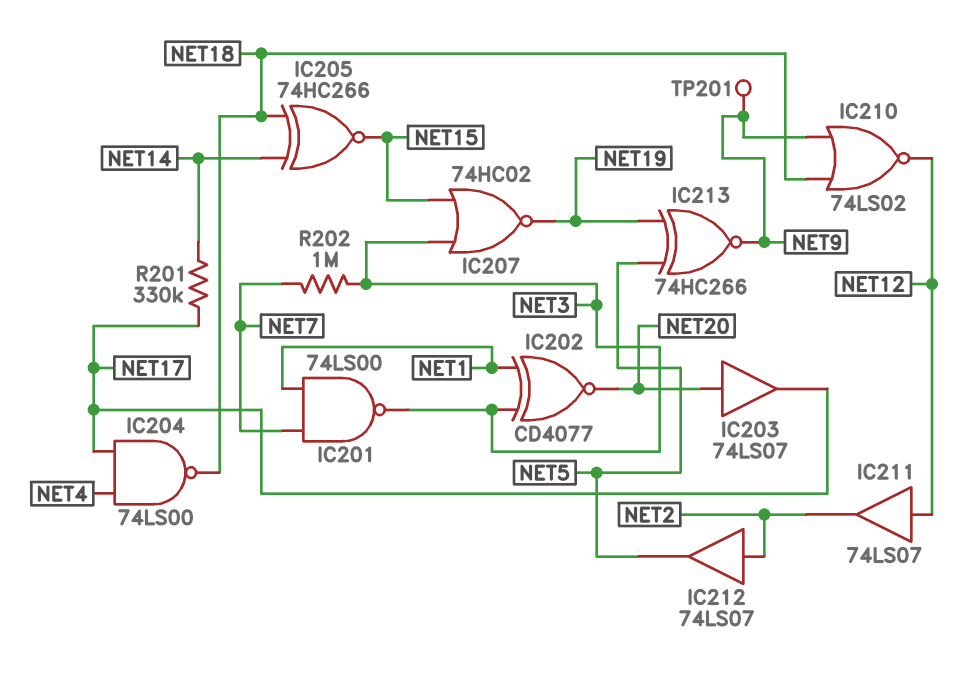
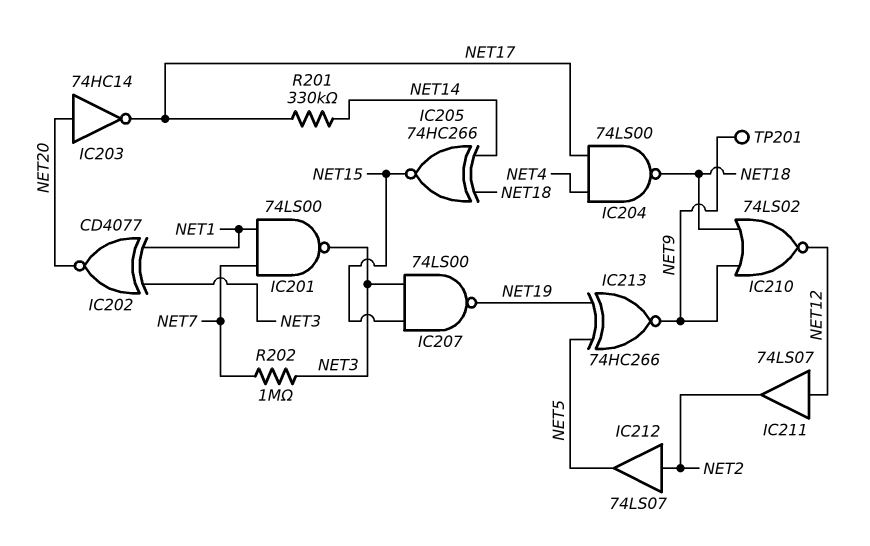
IC203: buffer 74LS07 (in NET20, out NET17) -> NOT 74HC14 (in NET20, out NET17)
IC207: NOR 74HC02 (in NET3, in NET15, out NET19) -> NAND 74LS00 (in NET3, in NET15, out NET19)

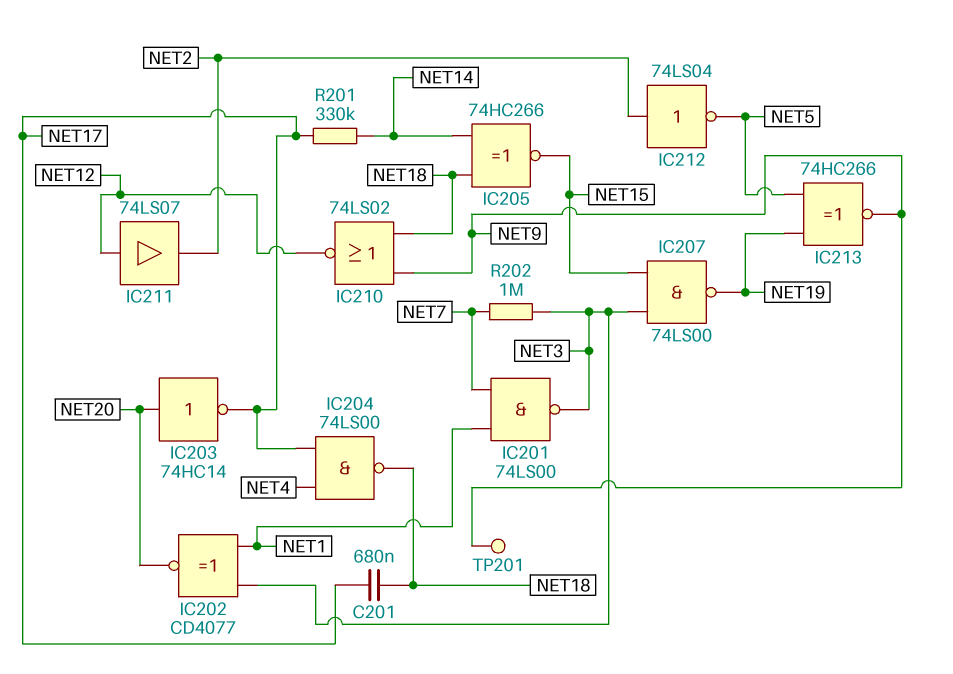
C201: none -> 680nF (NET17, NET18)
IC212: buffer 74LS07 (in NET2, out NET5) -> NOT 74LS04 (in NET2, out NET5)

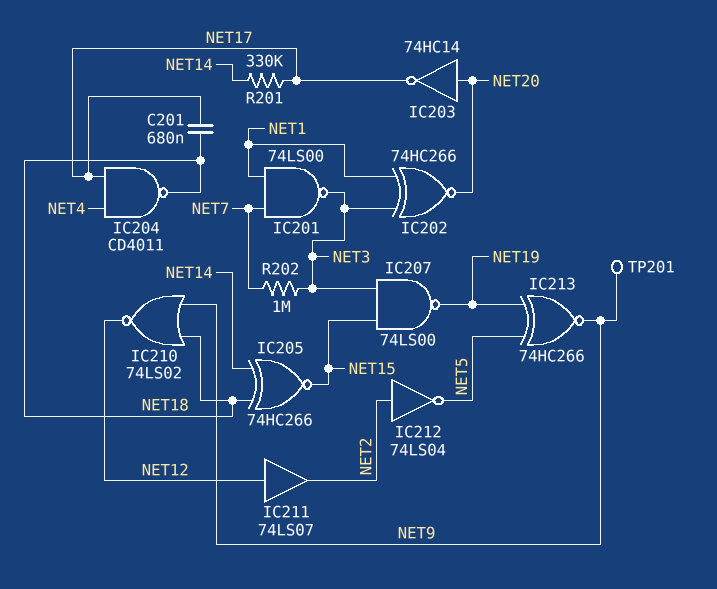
IC202: XNOR CD4077 (in NET1, in NET3, out NET20) -> XNOR 74HC266 (in NET1, in NET3, out NET20)
IC204: NAND 74LS00 (in NET4, in NET17, out NET18) -> NAND CD4011 (in NET4, in NET17, out NET18)

